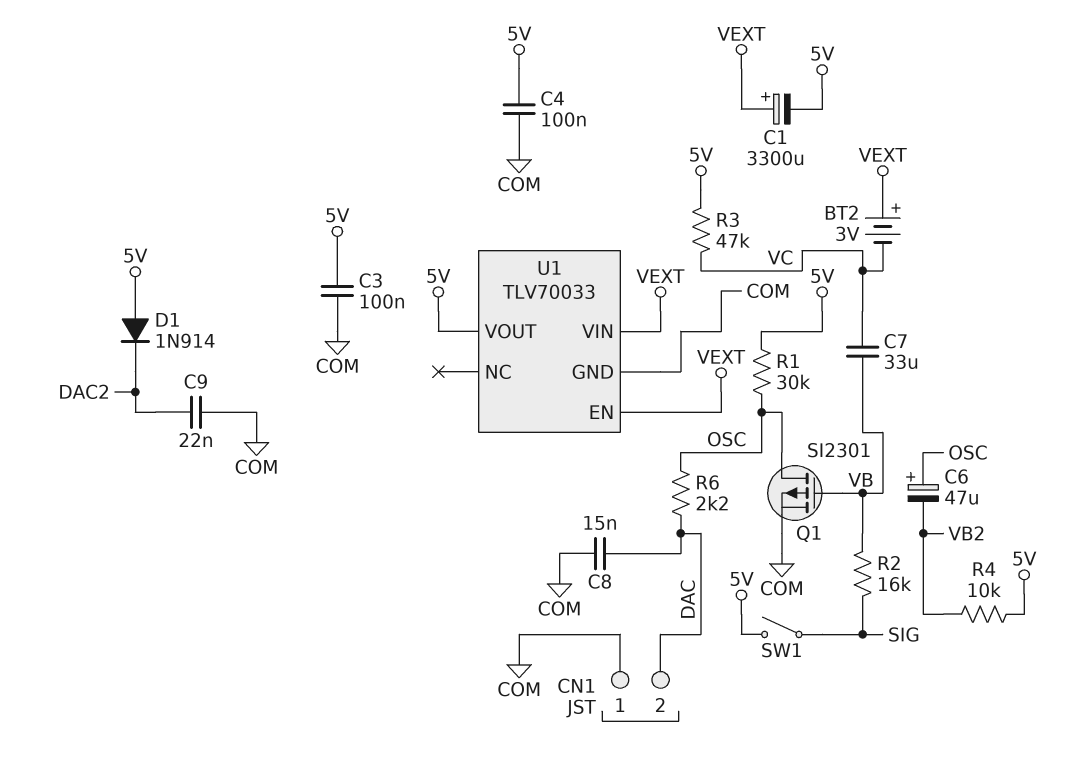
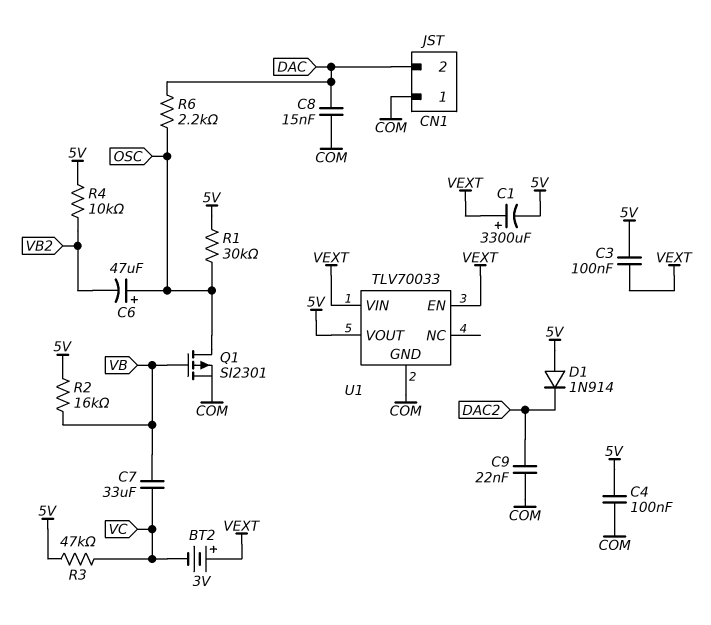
C3: 100nF (5V, COM) -> 100nF (5V, VEXT)
R2: 16k (SIG, VB) -> 16k (5V, VB)
SW1: switch (5V, SIG) -> none

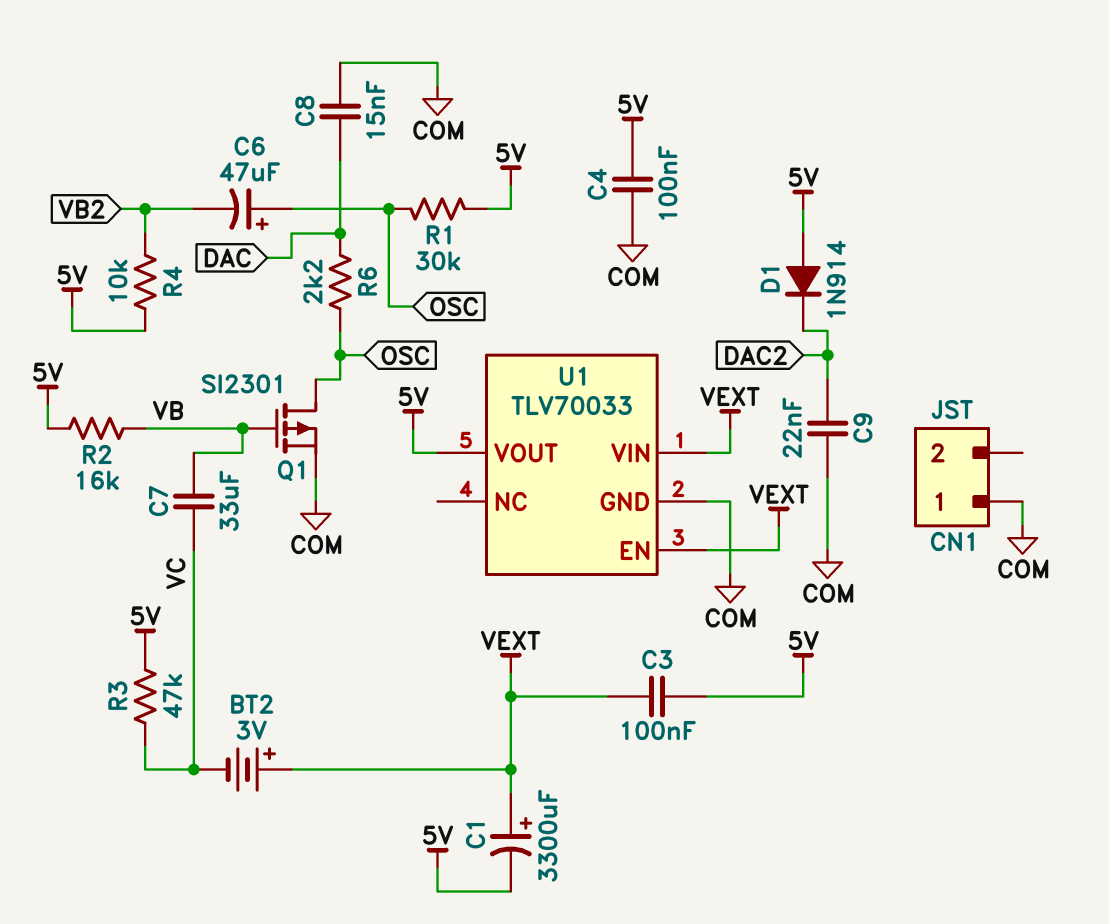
CN1 pin 2: DAC -> none

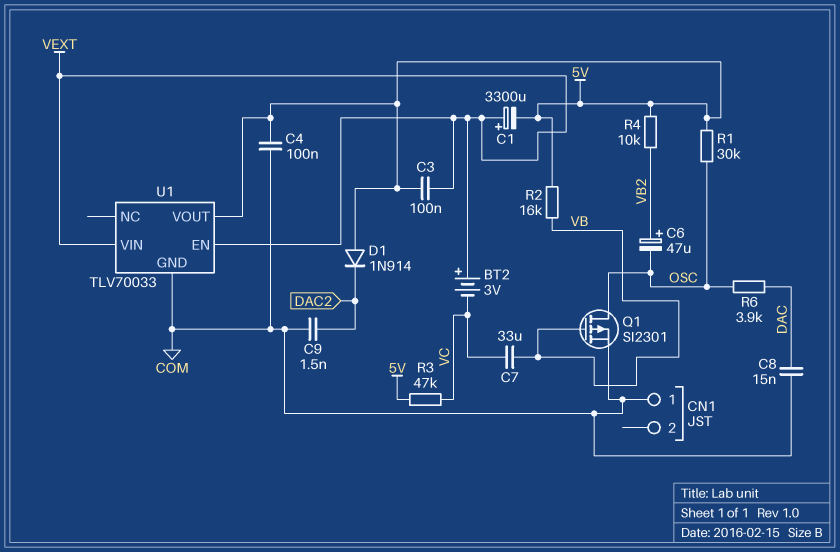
C6: 47uF (plus OSC, minus VB2) -> 47uF (plus VB2, minus OSC)
C9: 22nF (COM, DAC2) -> 1.5nF (COM, DAC2)
R6: 2.2k (DAC, OSC) -> 3.9k (DAC, OSC)

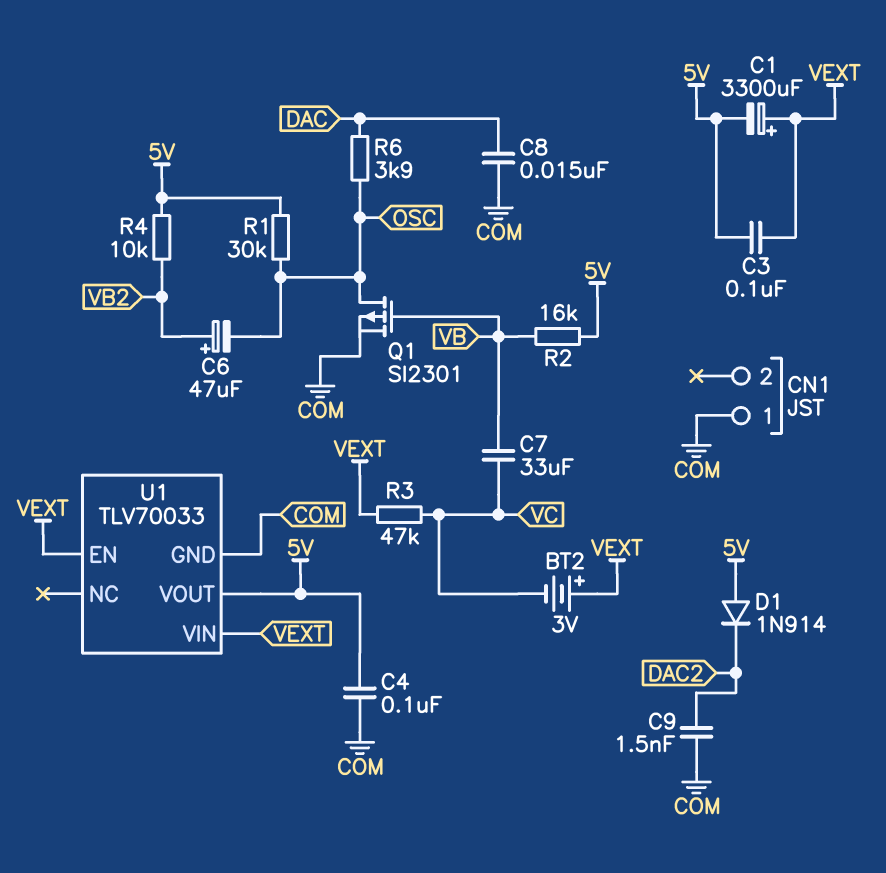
R3: 47k (5V, VC) -> 47k (VC, VEXT)

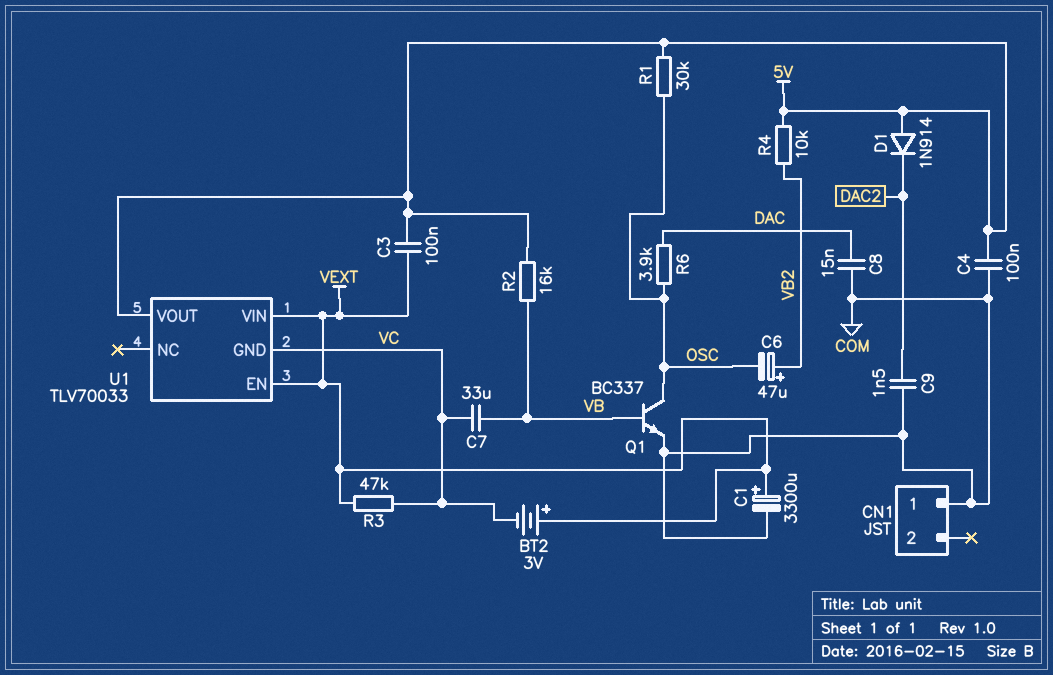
C1: 3300uF (plus VEXT, minus 5V) -> 3300uF (plus VEXT, minus COM)
Q1: PMOS SI2301 (G VB, D OSC, S COM) -> NPN BC337 (B VB, C OSC, E COM)
U1 pin GND: COM -> VC

